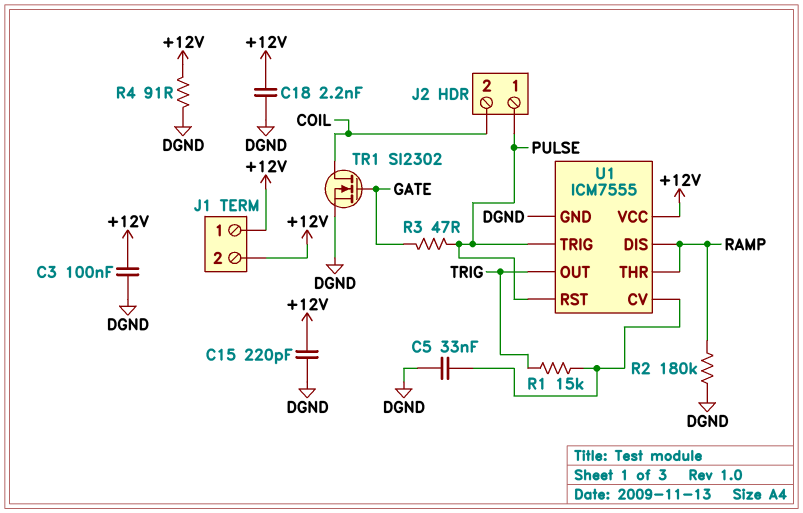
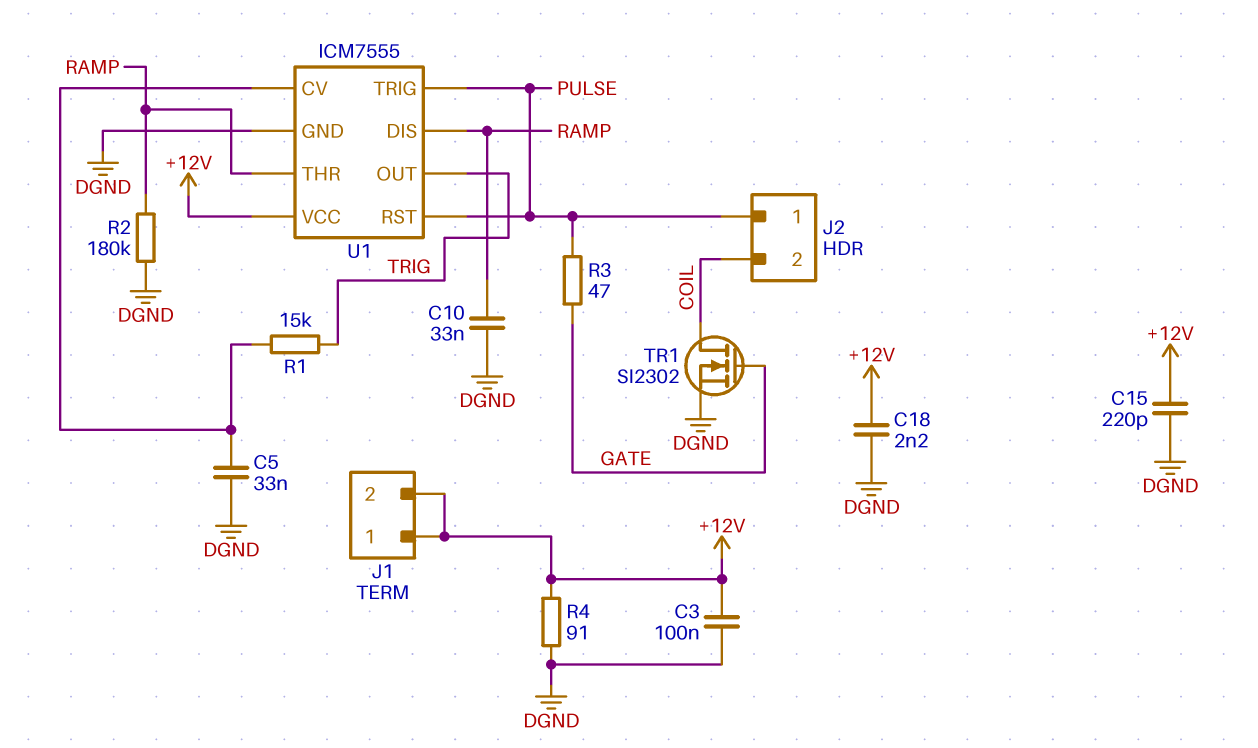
C10: none -> 33nF (DGND, RAMP)

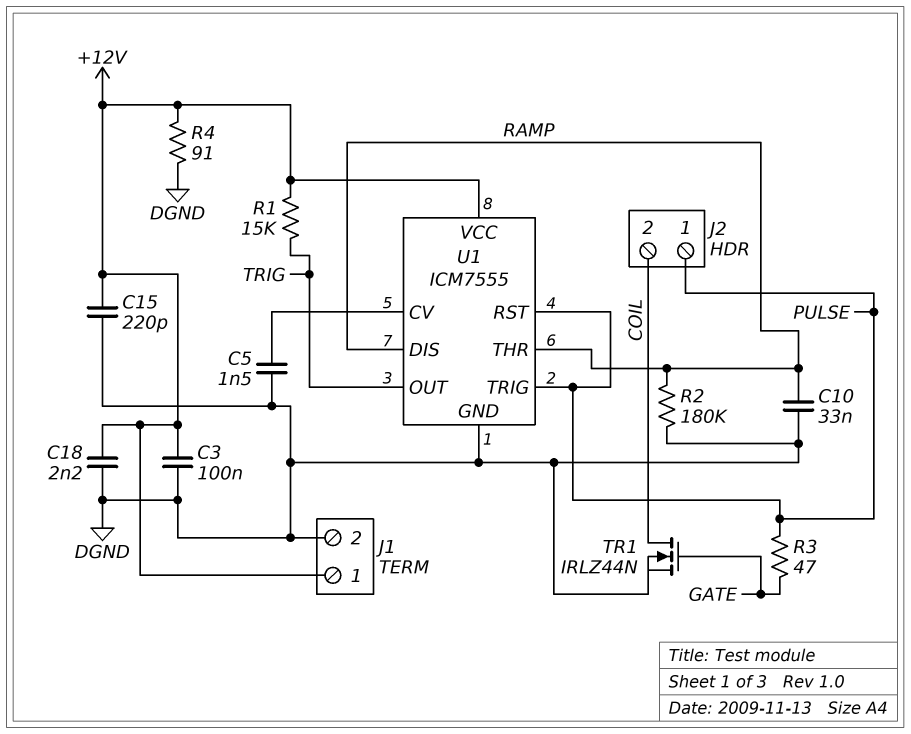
C5: 33nF (DGND, U1/CV) -> 1.5nF (DGND, U1/CV)
J1 pin 2: +12V -> DGND
R1: 15k (TRIG, U1/CV) -> 15k (+12V, TRIG)
TR1: NMOS SI2302 (G GATE, D COIL, S DGND) -> NMOS IRLZ44N (G GATE, D COIL, S DGND)

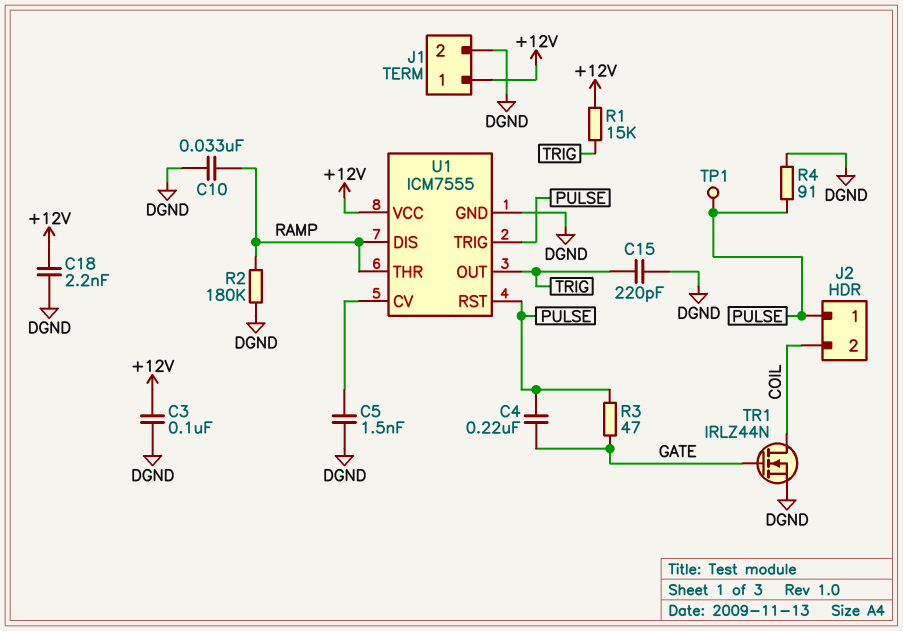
C4: none -> 220nF (GATE, PULSE)
C15: 220pF (+12V, DGND) -> 220pF (DGND, TRIG)
R4: 91 (+12V, DGND) -> 91 (DGND, PULSE)
TP1: none -> test point (PULSE)

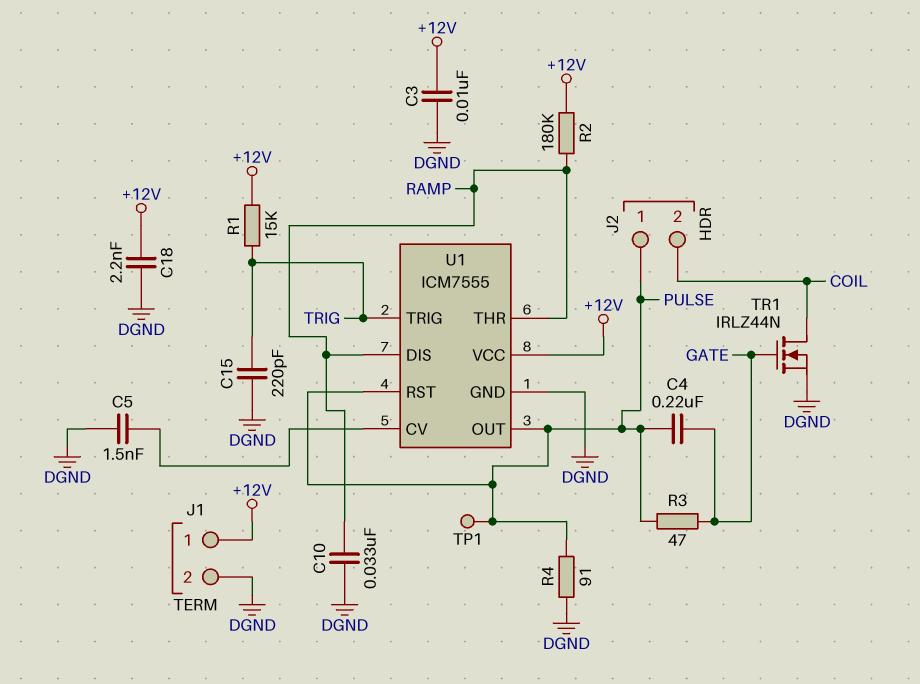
C3: 100nF (+12V, DGND) -> 10nF (+12V, DGND)
R2: 180k (DGND, RAMP) -> 180k (+12V, RAMP)
U1 pin OUT: TRIG -> PULSE
U1 pin TRIG: PULSE -> TRIG

